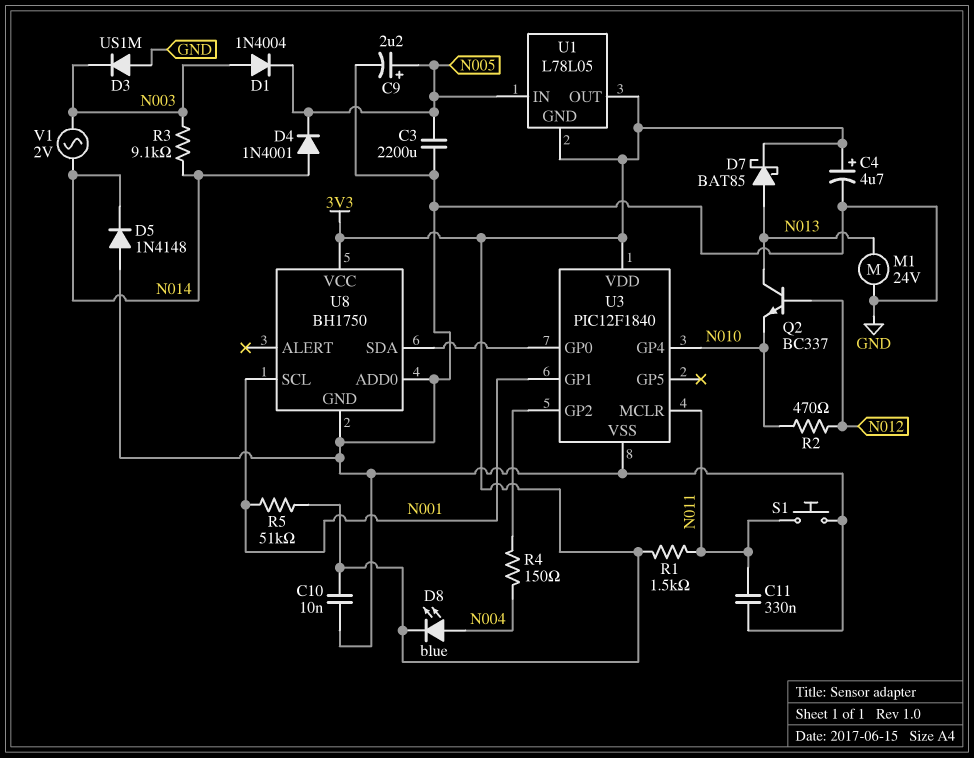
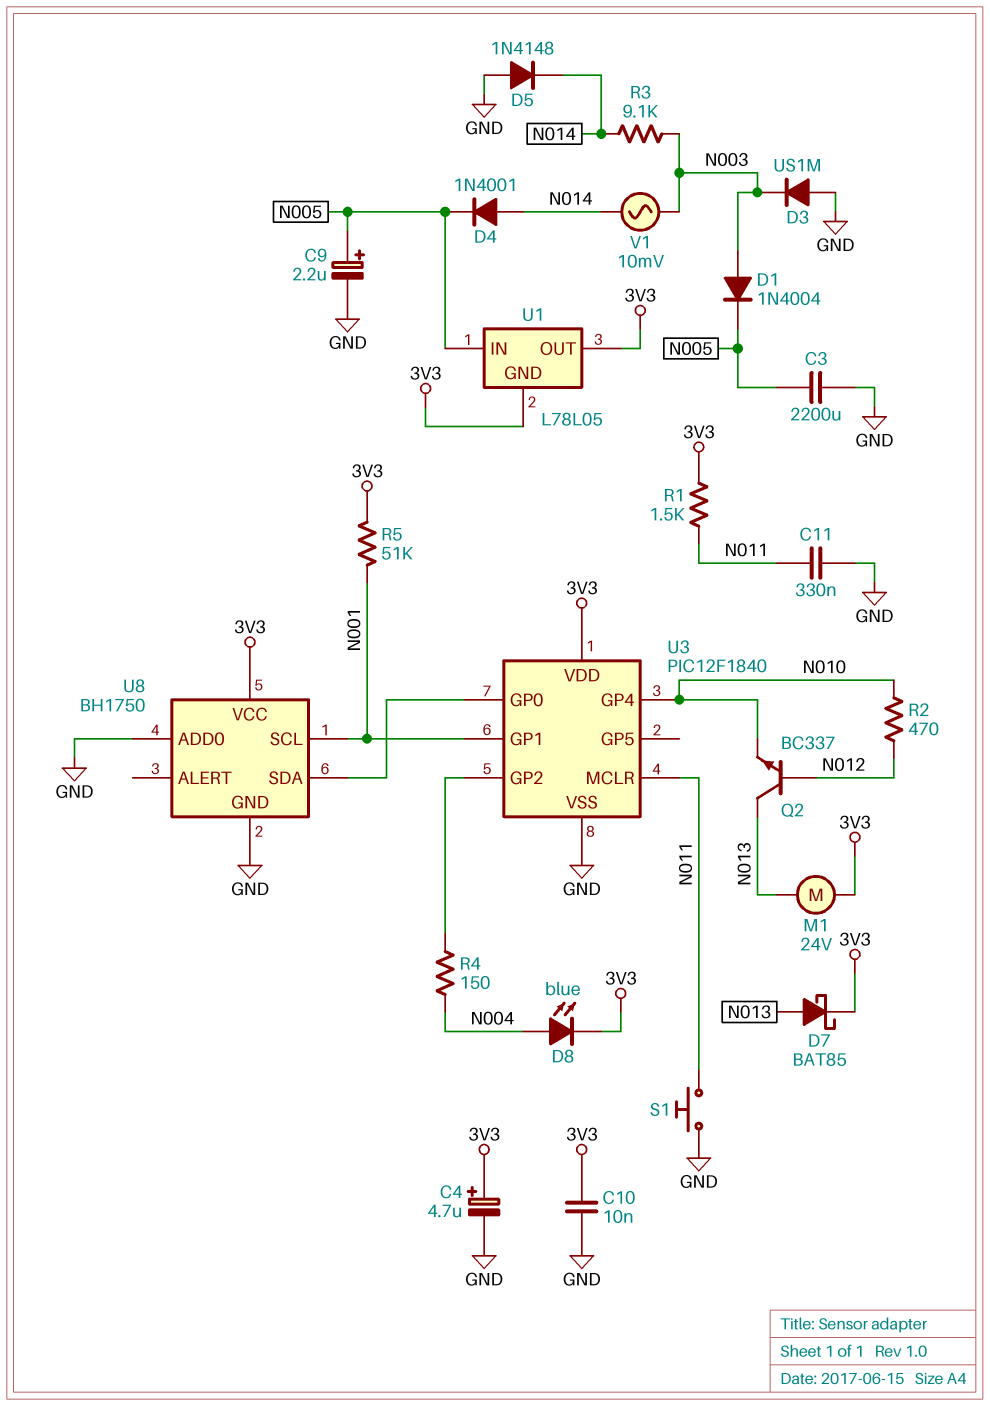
M1: motor 24V (GND, N013) -> motor 24V (3V3, N013)
V1: AC 2V (N003, N014) -> AC 10mV (N003, N014)

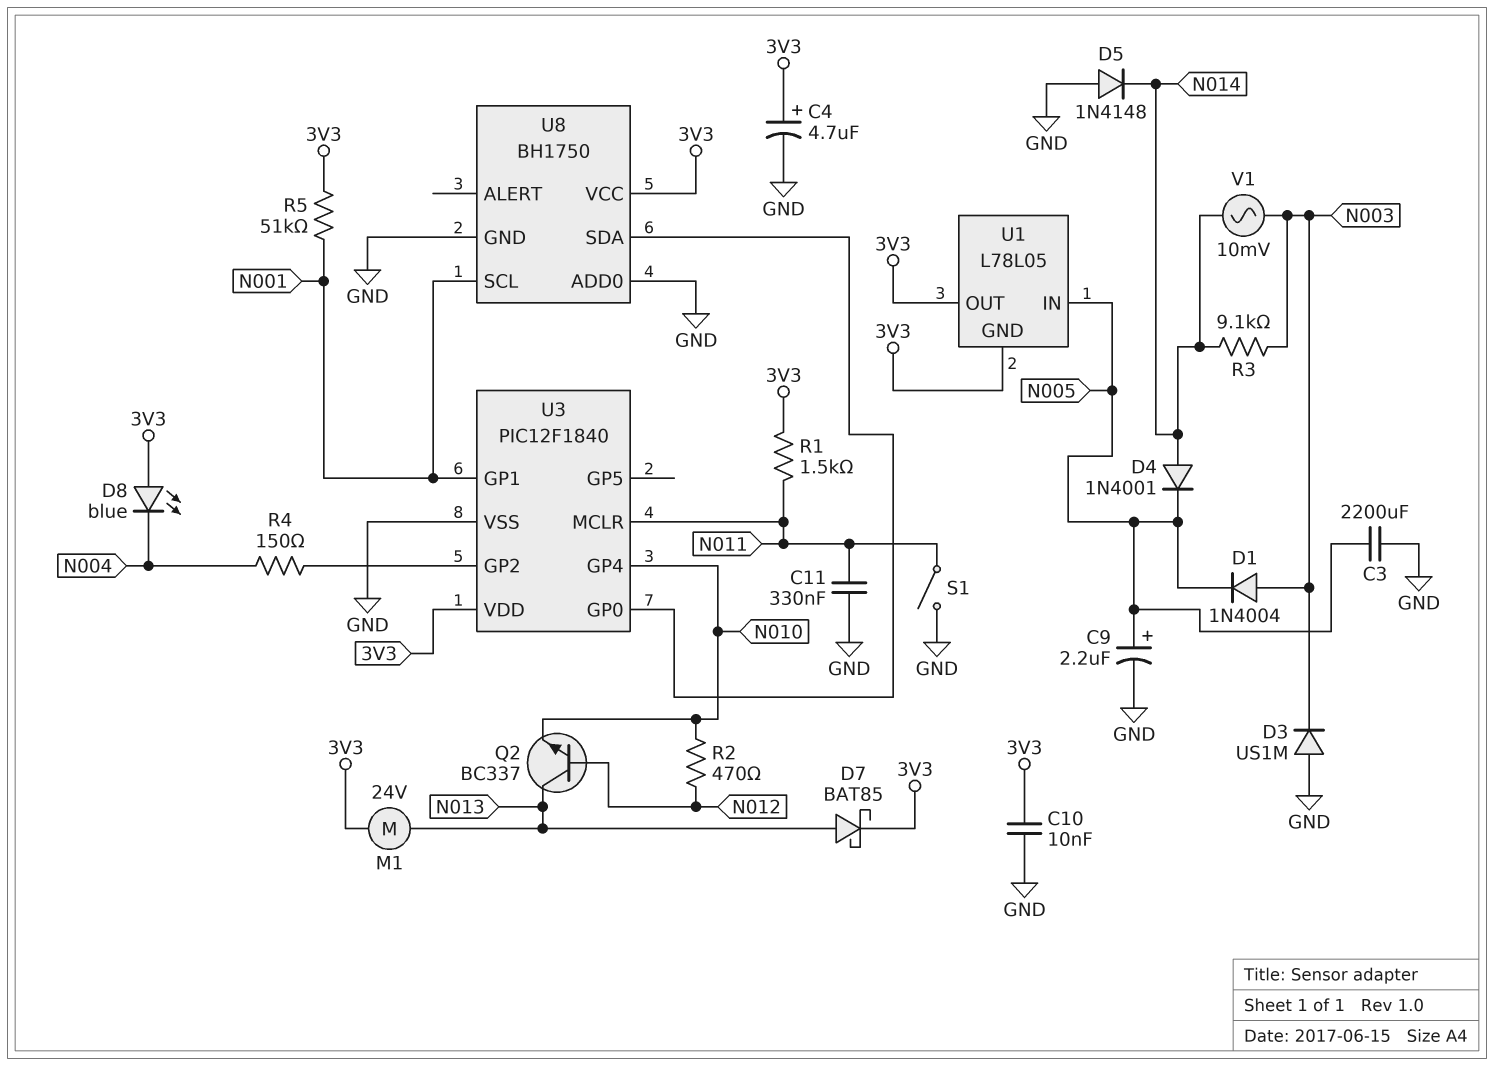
D8: LED blue (A N004, K 3V3) -> LED blue (A 3V3, K N004)
S1: button (GND, N011) -> switch (GND, N011)

